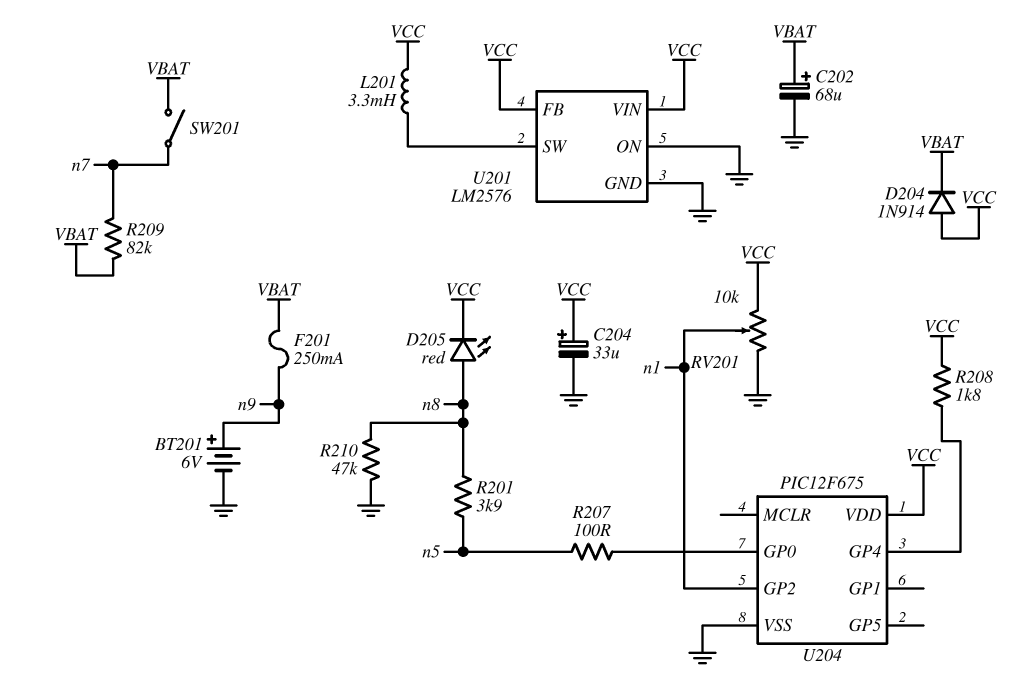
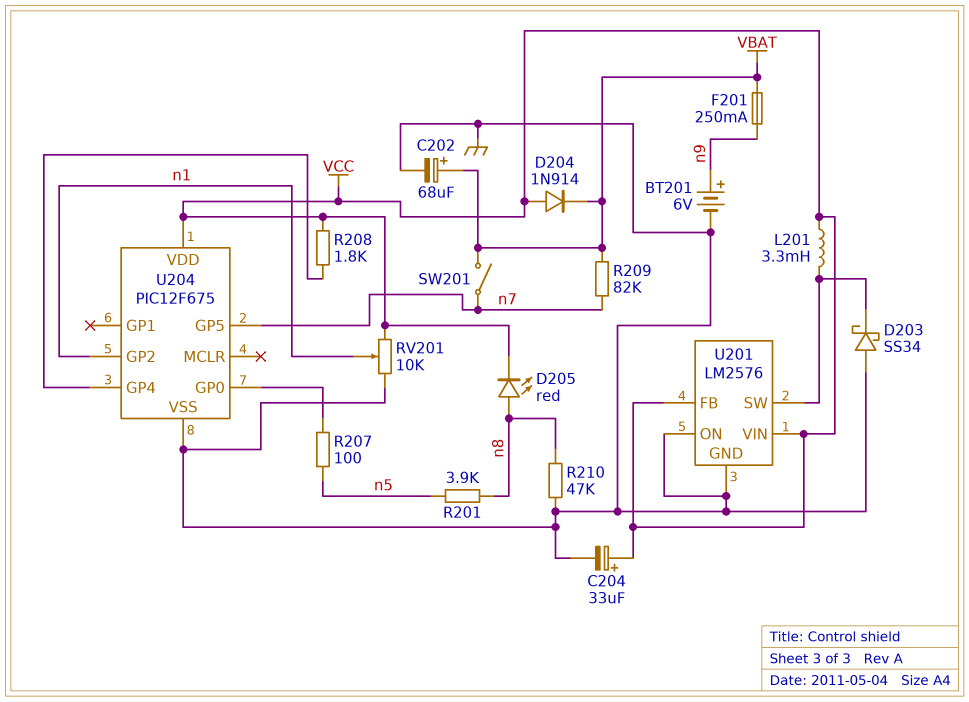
D203: none -> schottky SS34 (A GND, K U201/SW)
U204 pin GP5: none -> n7

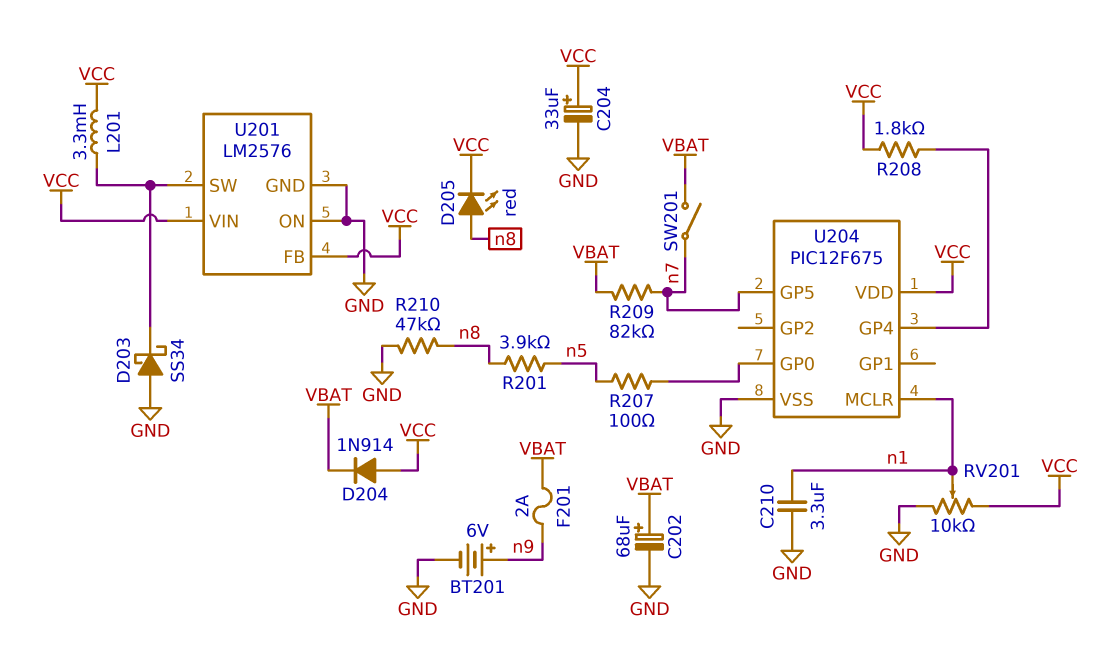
C210: none -> 3.3uF (GND, n1)
F201: 250mA (VBAT, n9) -> 2A (VBAT, n9)
U204 pin GP2: n1 -> none
U204 pin MCLR: none -> n1

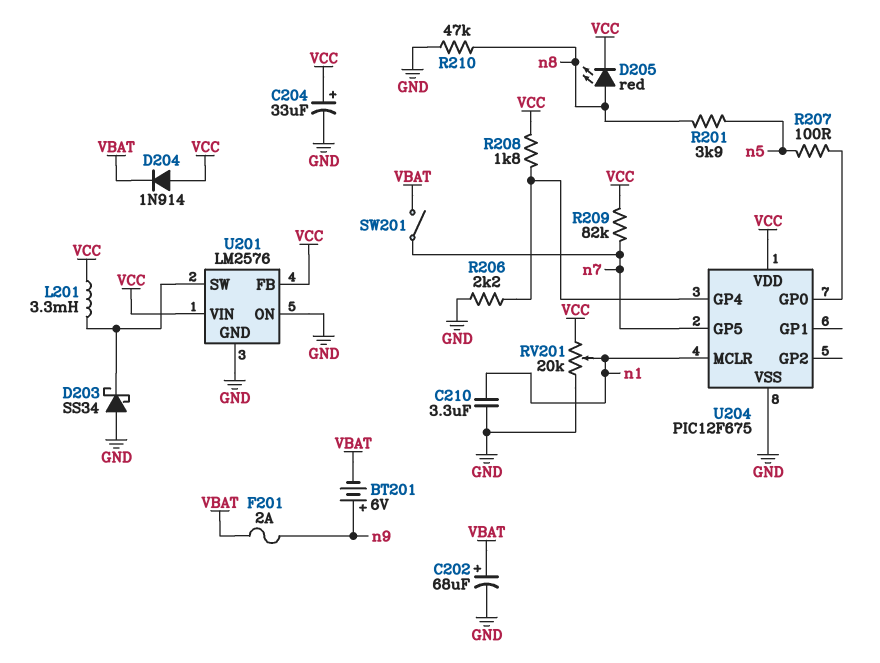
BT201: 6V (plus n9, minus GND) -> 6V (plus n9, minus VBAT)
R206: none -> 2.2k (GND, U204/GP4)
R209: 82k (VBAT, n7) -> 82k (VCC, n7)
RV201: 10k (GND, VCC, wiper n1) -> 20k (GND, VCC, wiper n1)

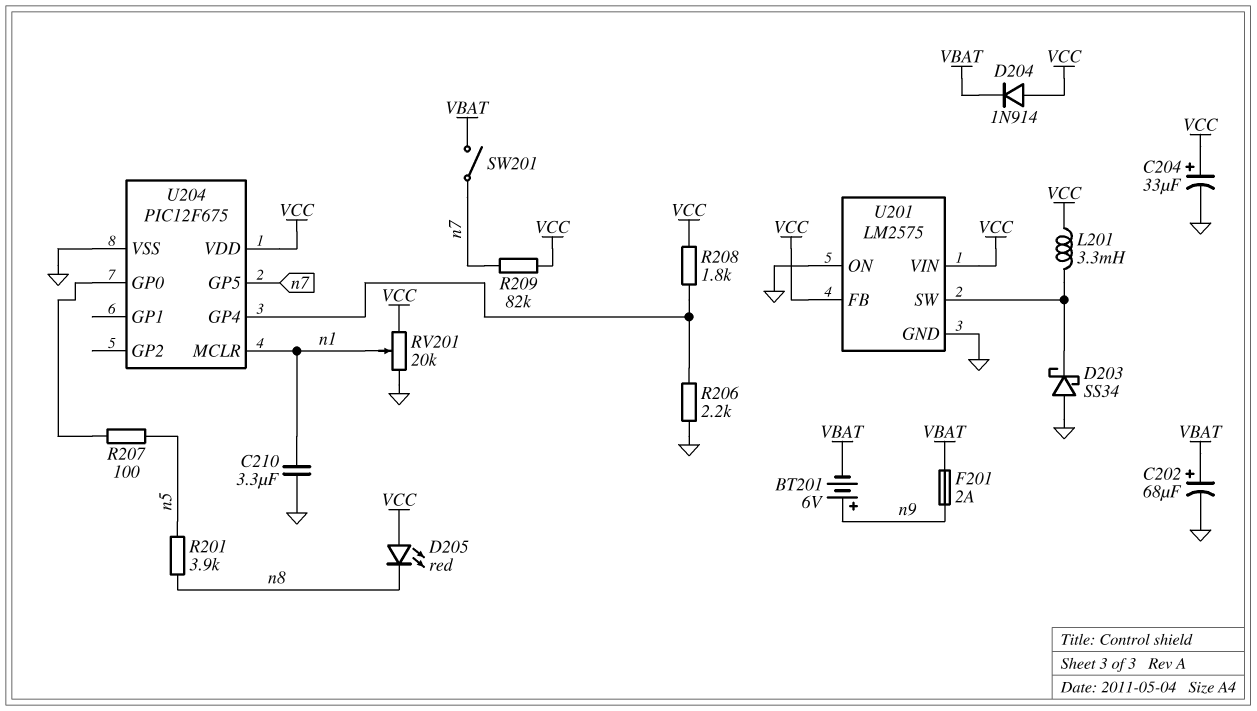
D205: LED red (A n8, K VCC) -> LED red (A VCC, K n8)
R210: 47k (GND, n8) -> none
U201: LM2576 -> LM2575

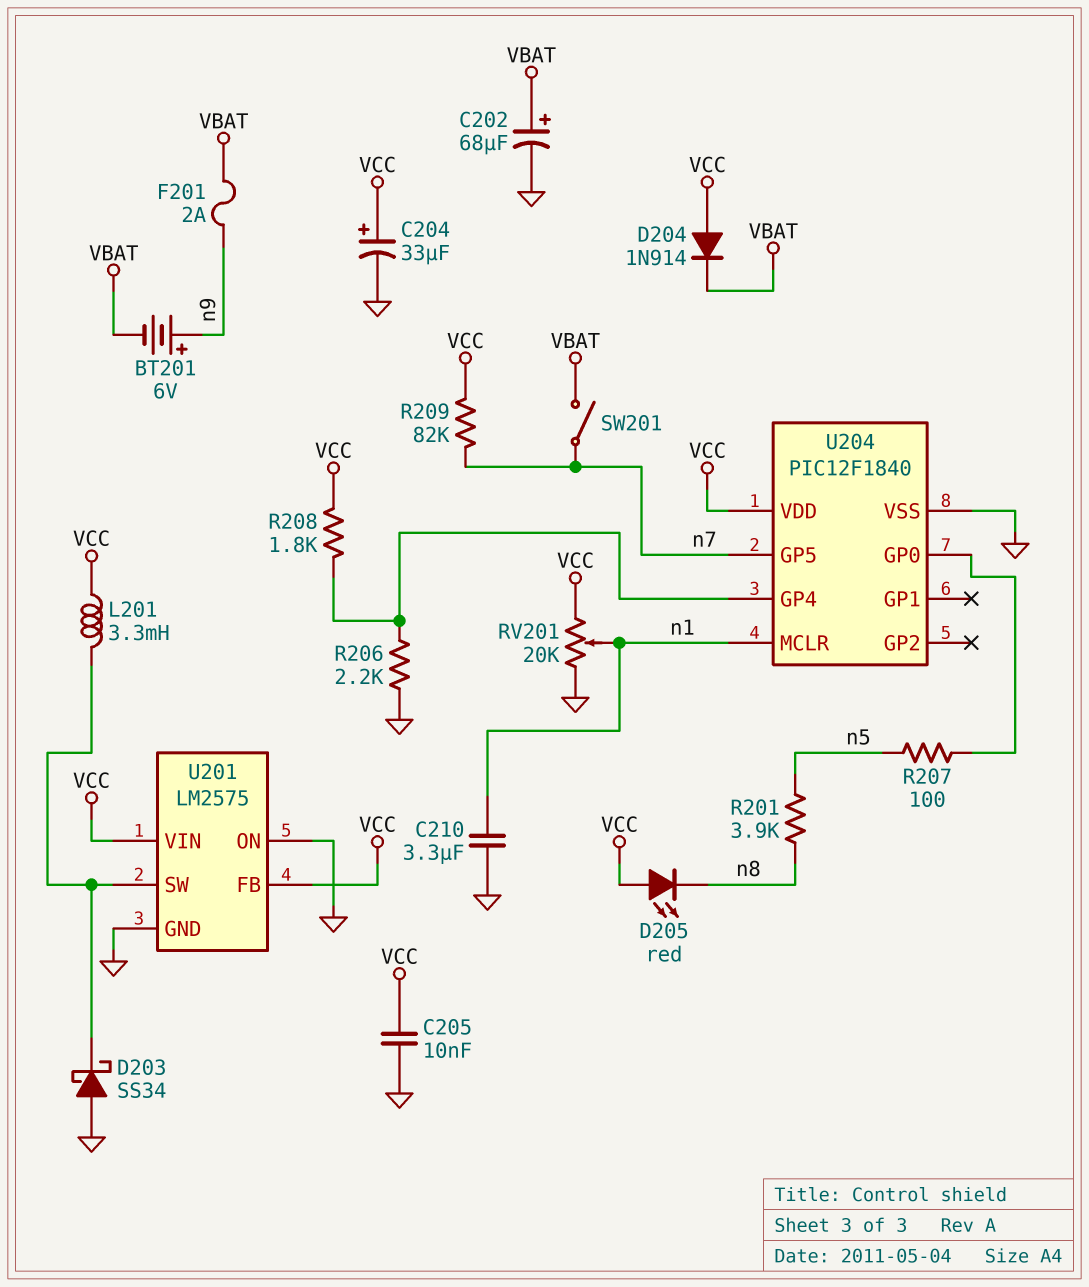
C205: none -> 10nF (GND, VCC)
U204: PIC12F675 -> PIC12F1840

